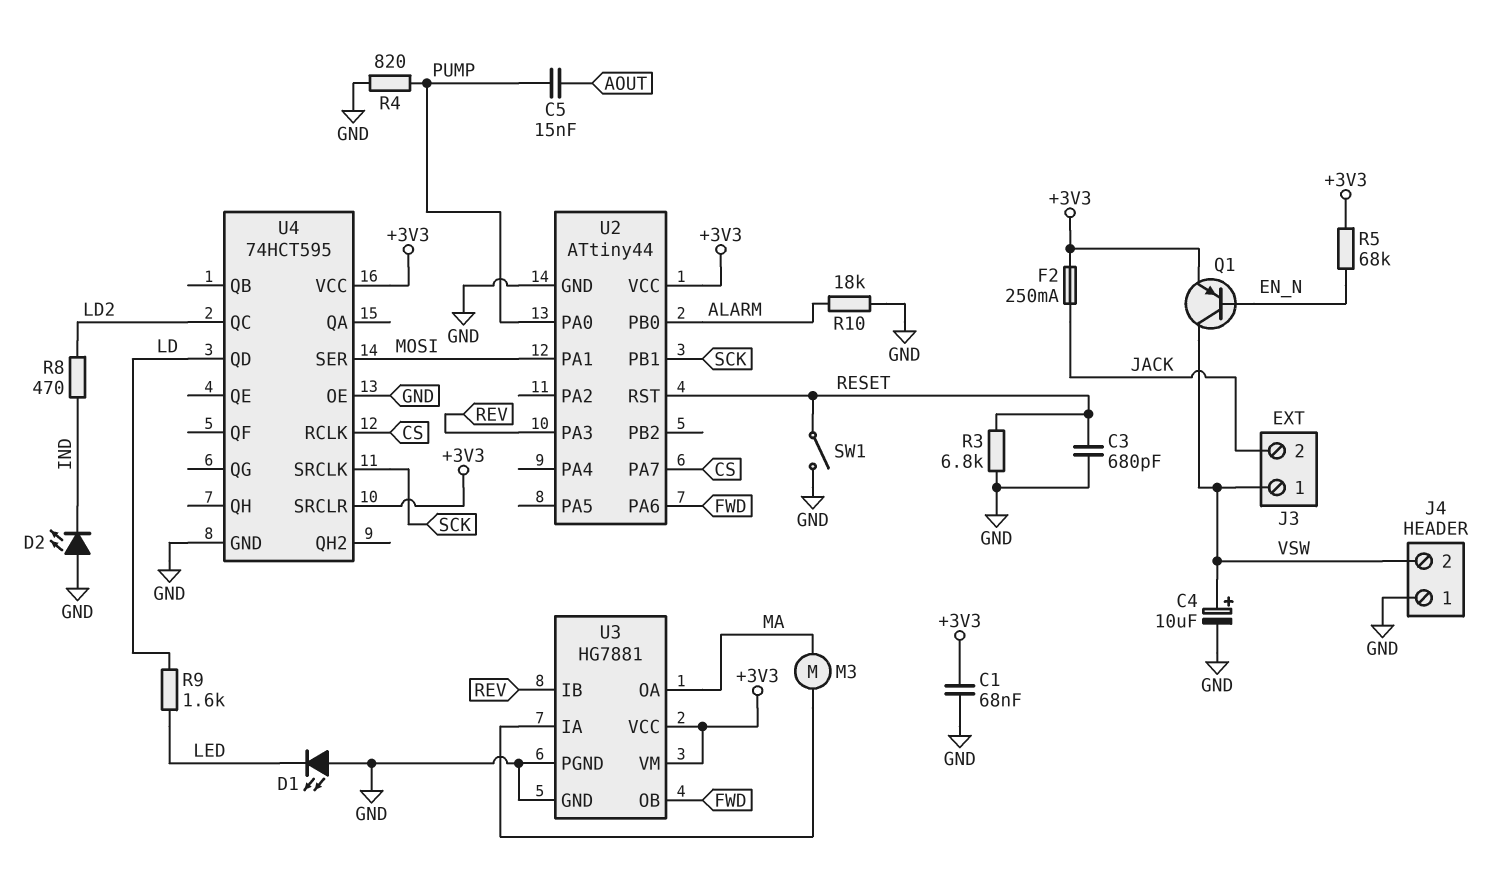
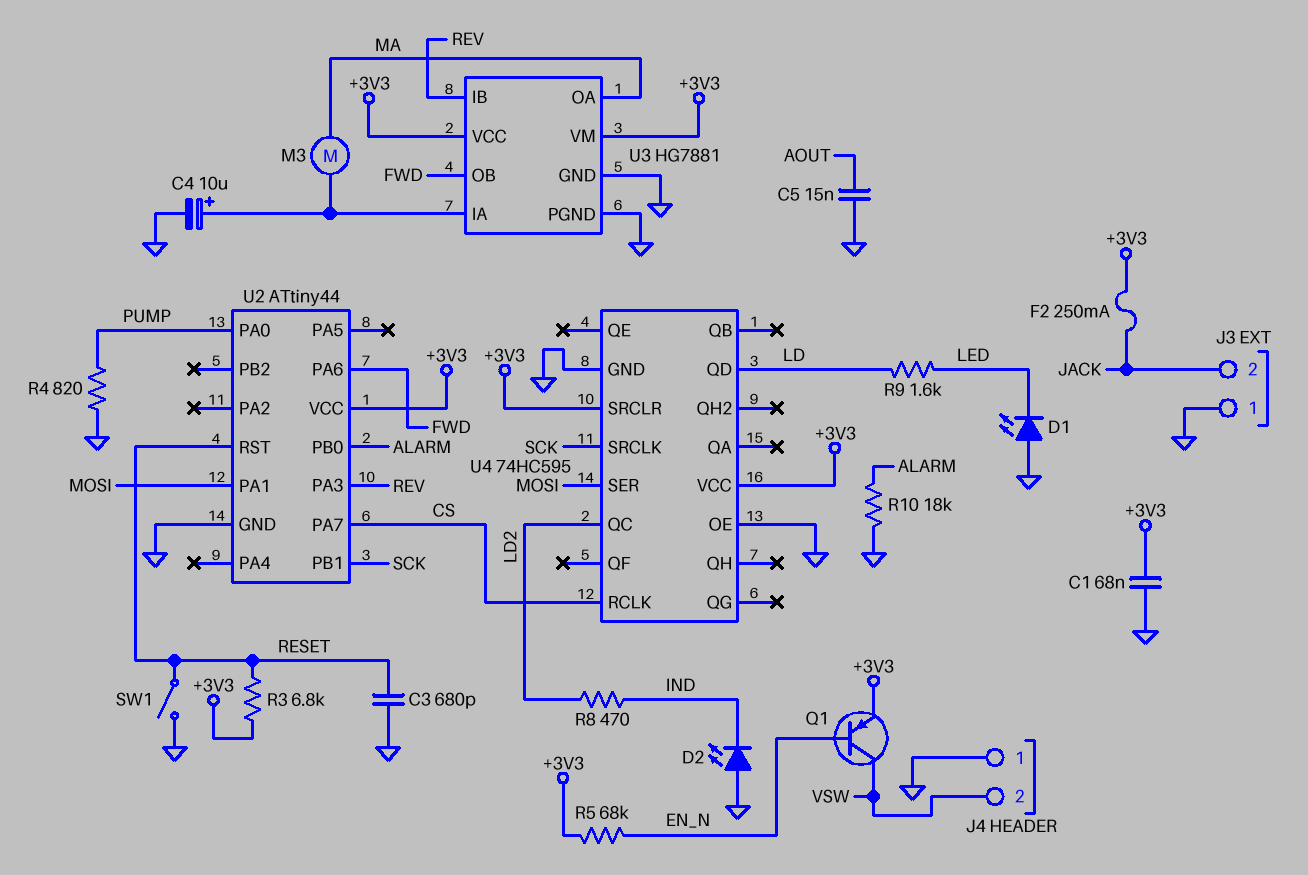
C4: 10uF (plus VSW, minus GND) -> 10uF (plus U3/IA, minus GND)
C5: 15nF (AOUT, PUMP) -> 15nF (AOUT, GND)
J3 pin 1: VSW -> GND
R3: 6.8k (GND, RESET) -> 6.8k (+3V3, RESET)
U4: 74HCT595 -> 74HC595

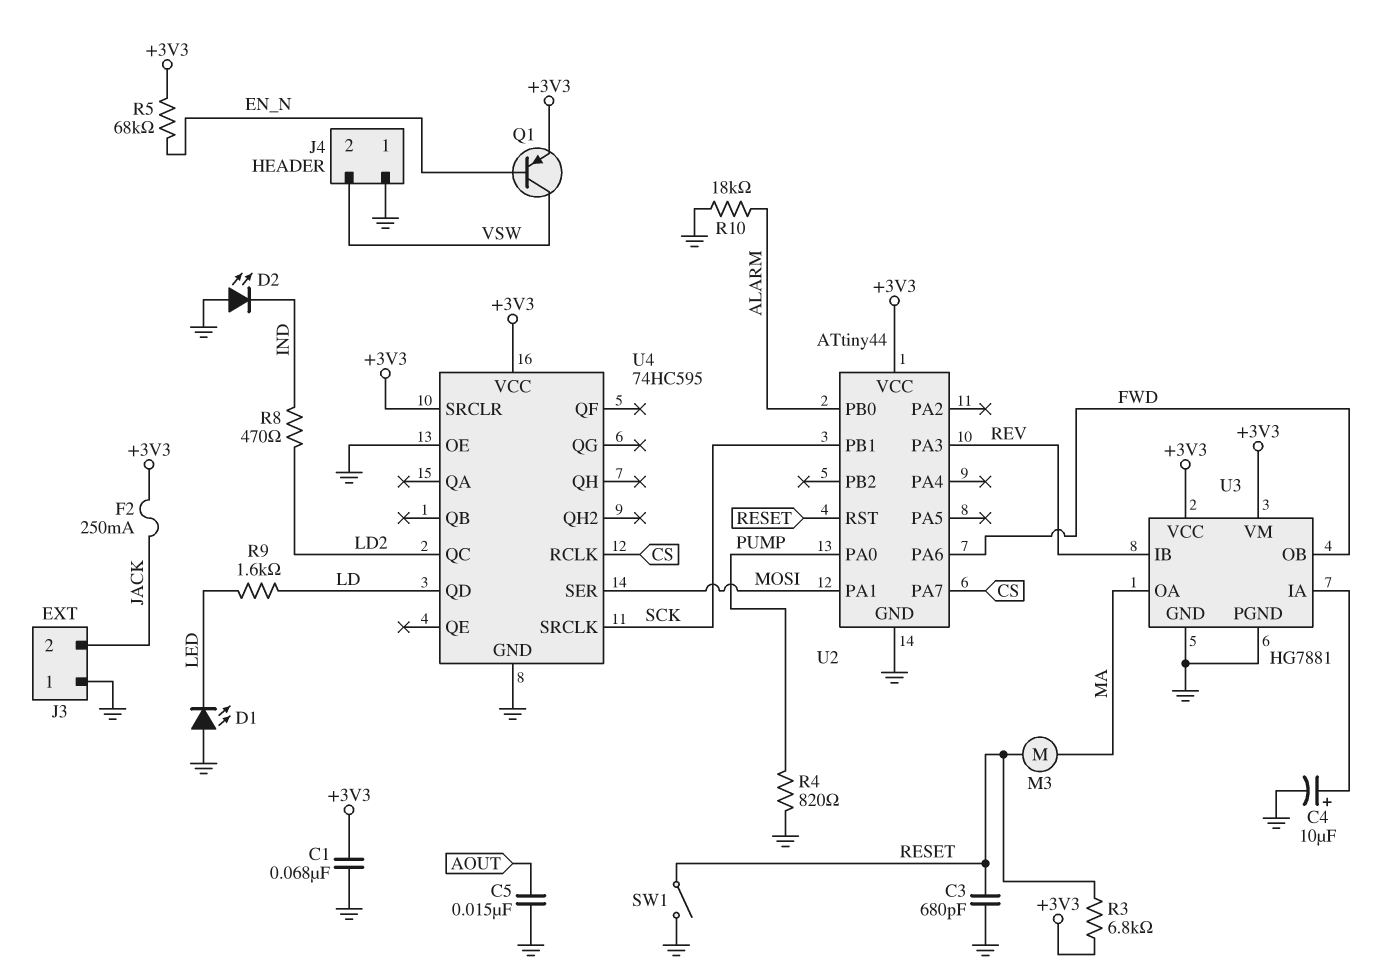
M3: motor (MA, U3/IA) -> motor (MA, RESET)

